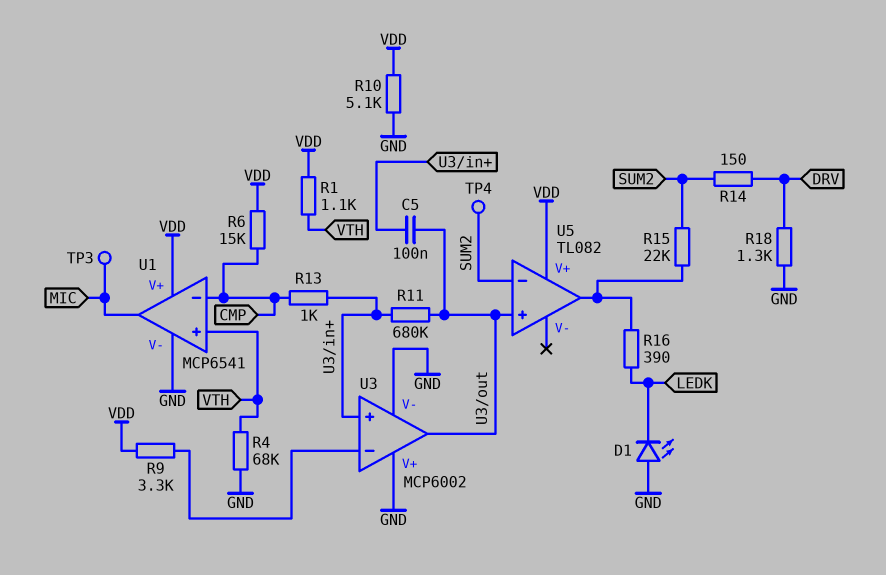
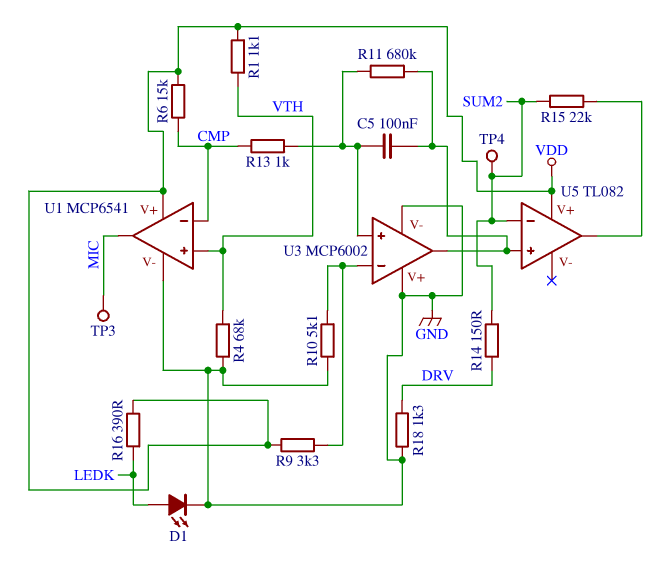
D1: LED (A GND, K LEDK) -> LED (A LEDK, K GND)
R10: 5.1k (GND, VDD) -> 5.1k (GND, U3/in-)
R16: 390 (LEDK, U5/out) -> 390 (LEDK, VDD)

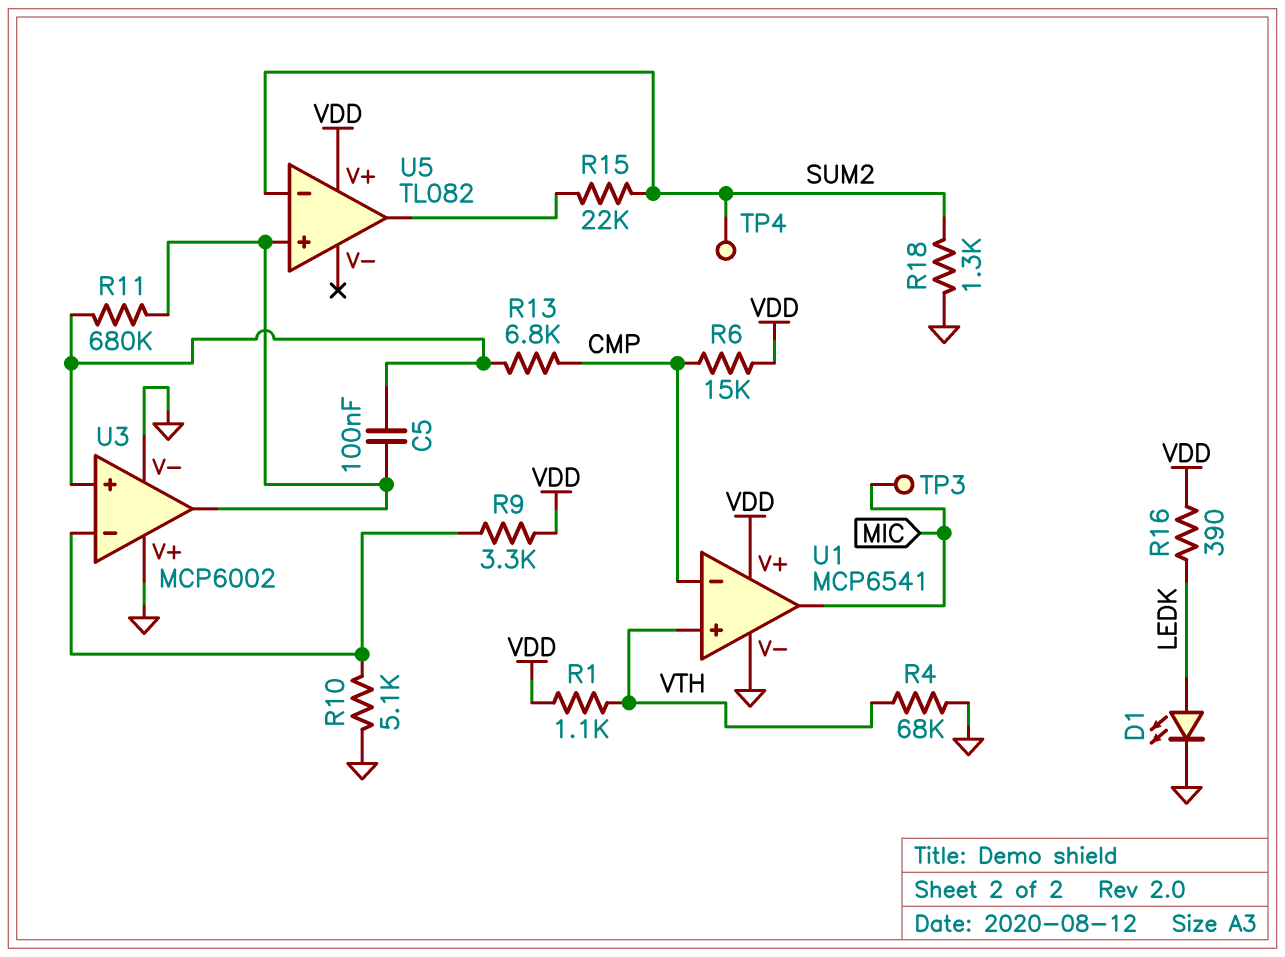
R13: 1k (CMP, U3/in+) -> 6.8k (CMP, U3/in+)
R14: 150 (DRV, SUM2) -> none
R18: 1.3k (DRV, GND) -> 1.3k (GND, SUM2)

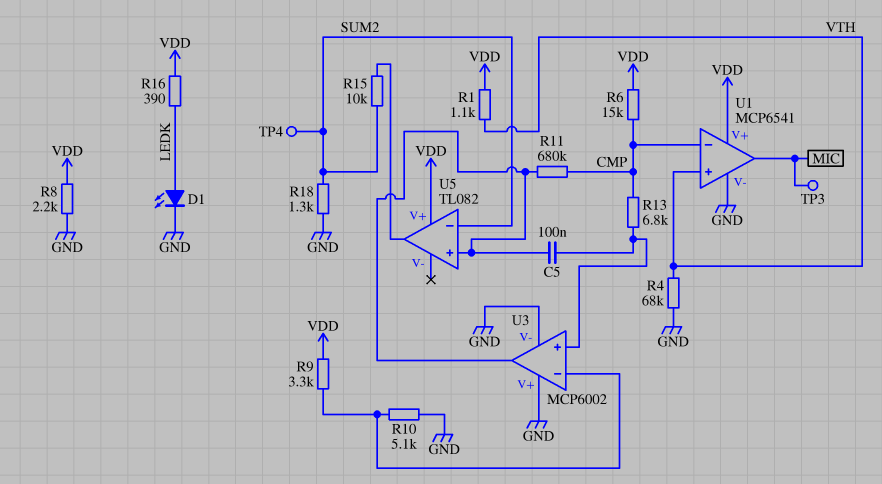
R8: none -> 2.2k (GND, VDD)
R11: 680k (U3/in+, U3/out) -> 680k (CMP, U3/out)
R15: 22k (SUM2, U5/out) -> 10k (SUM2, U5/out)

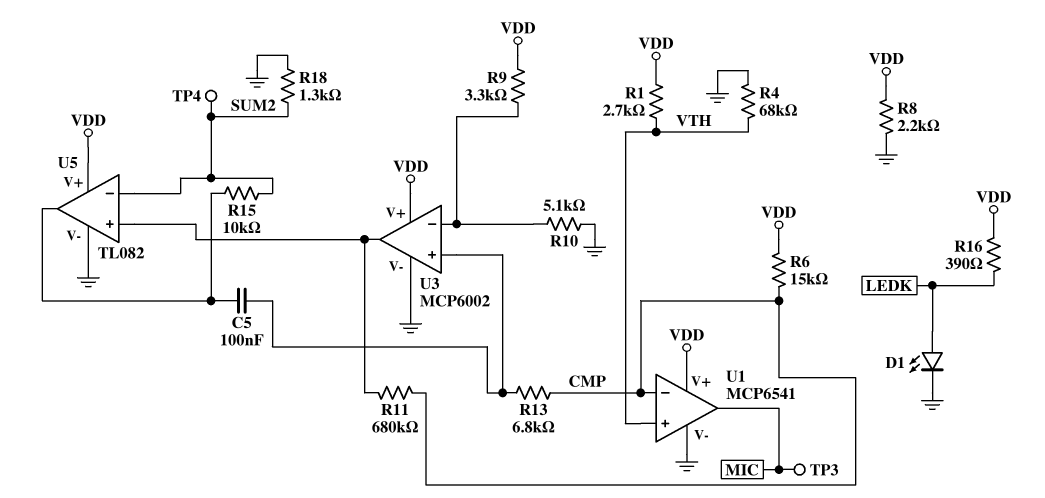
C5: 100nF (U3/in+, U3/out) -> 100nF (U3/in+, U5/out)
R1: 1.1k (VDD, VTH) -> 2.7k (VDD, VTH)
U3 pin V+: GND -> VDD
U5 pin V-: none -> GND

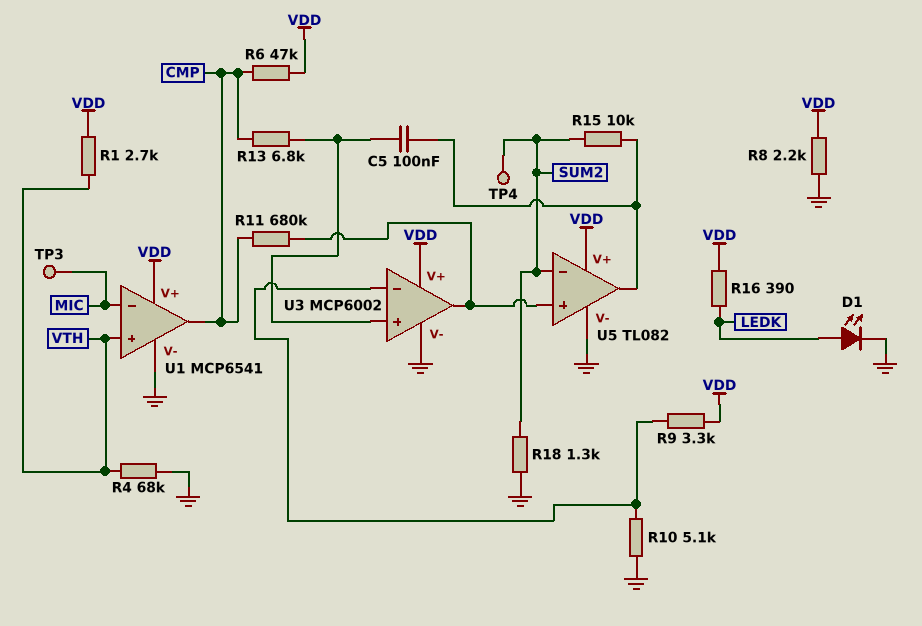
R6: 15k (CMP, VDD) -> 47k (CMP, VDD)
U1 pin in-: CMP -> MIC
U1 pin out: MIC -> CMP

